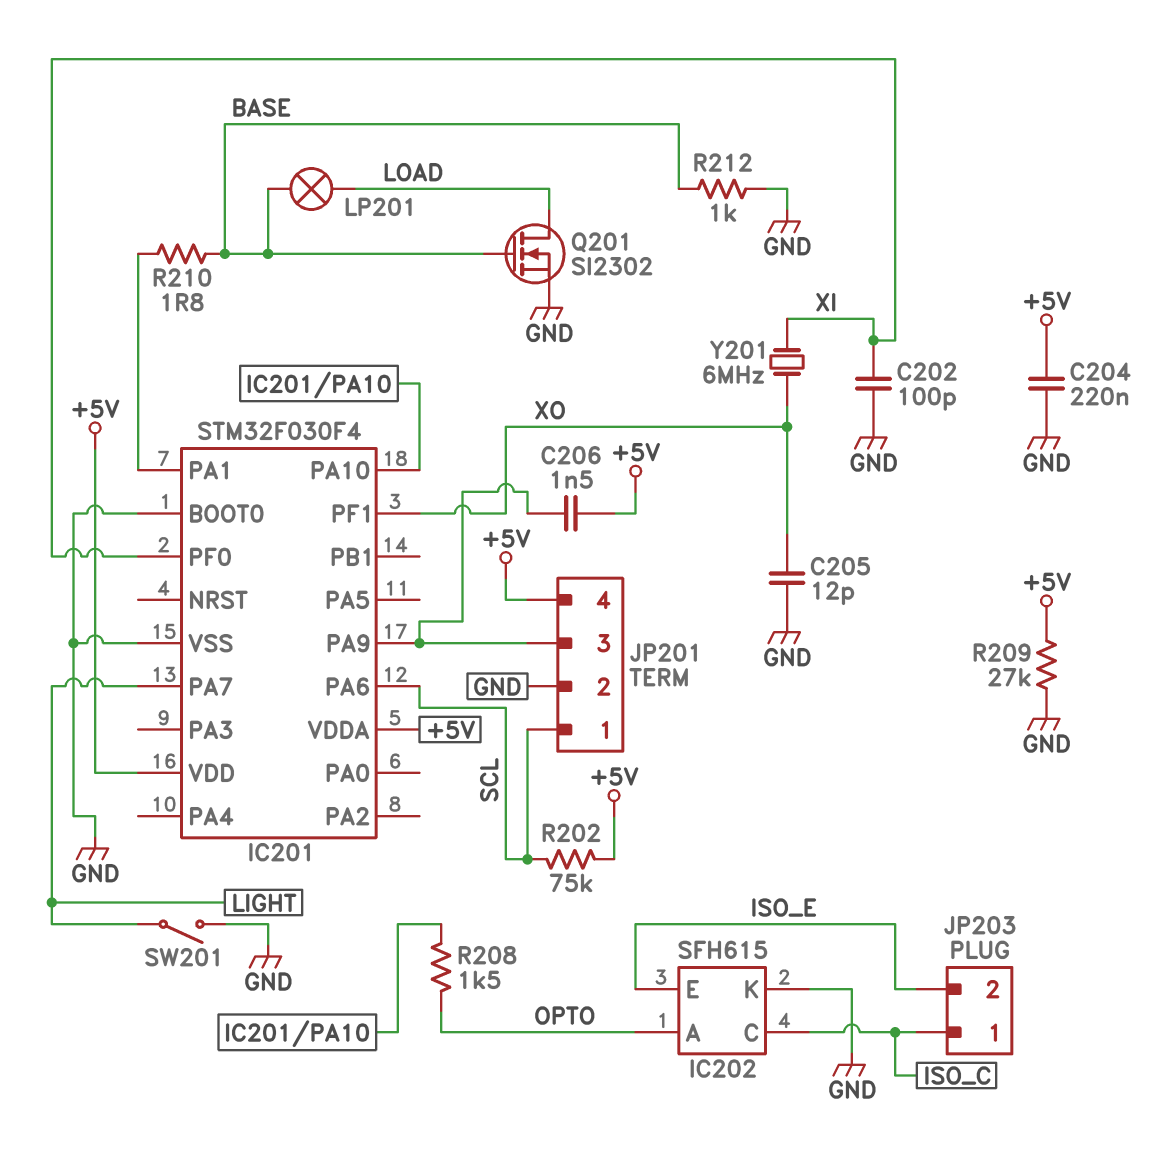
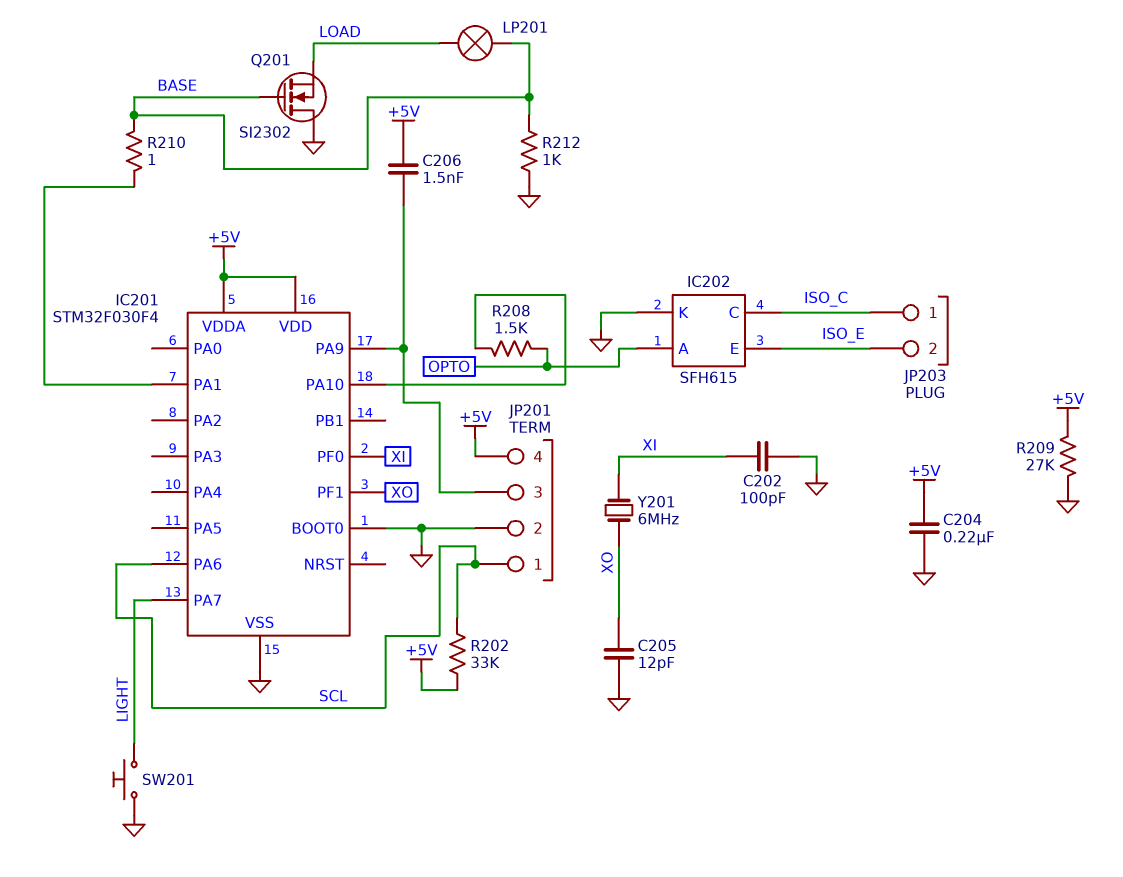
Q201: NMOS SI2302 (G BASE, D LOAD, S GND) -> NMOS SI2302 (G BASE, D GND, S LOAD)
R202: 75k (+5V, SCL) -> 33k (+5V, SCL)
R210: 1.8 (BASE, IC201/PA1) -> 1 (BASE, IC201/PA1)
SW201: switch (GND, LIGHT) -> button (GND, LIGHT)

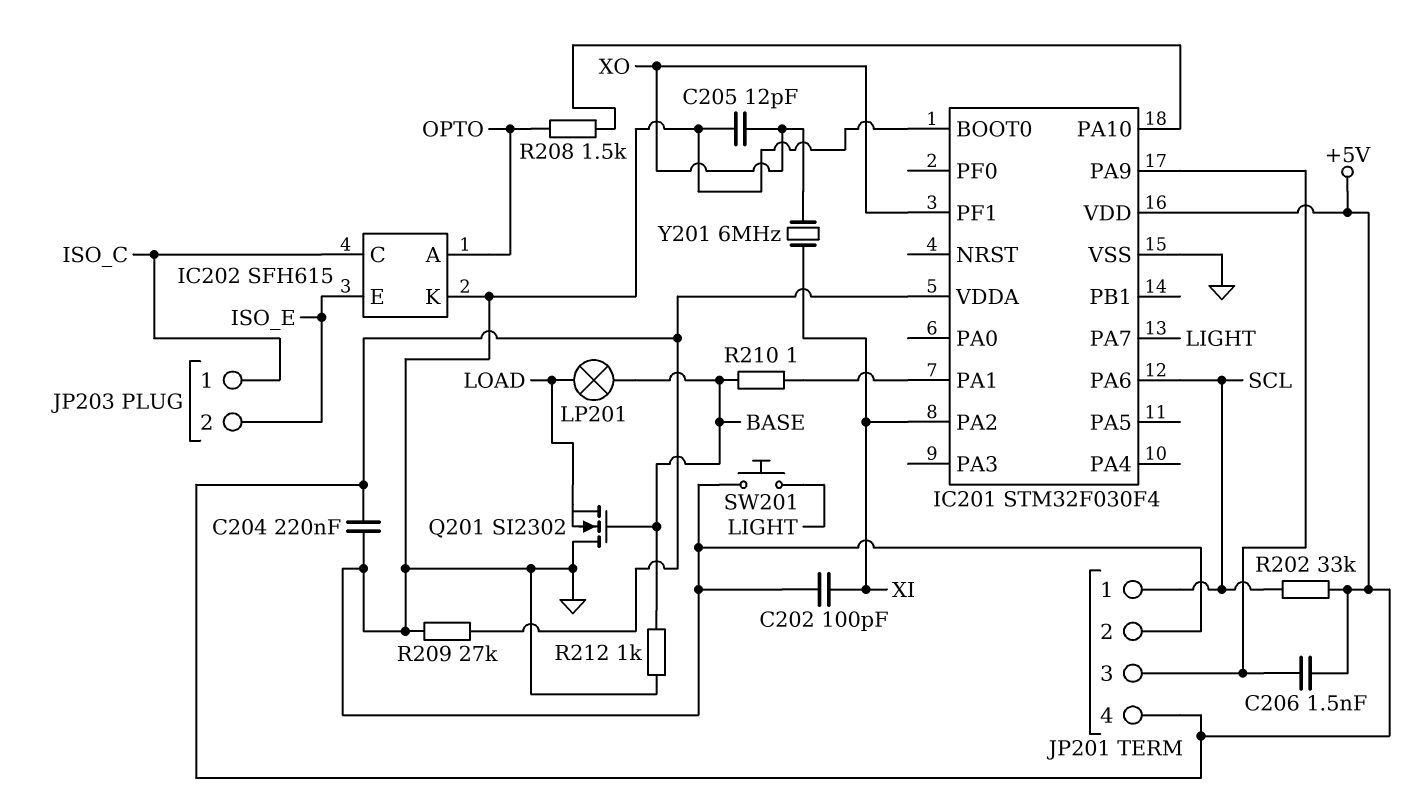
IC201 pin PA2: none -> XI
IC201 pin PF0: XI -> none

